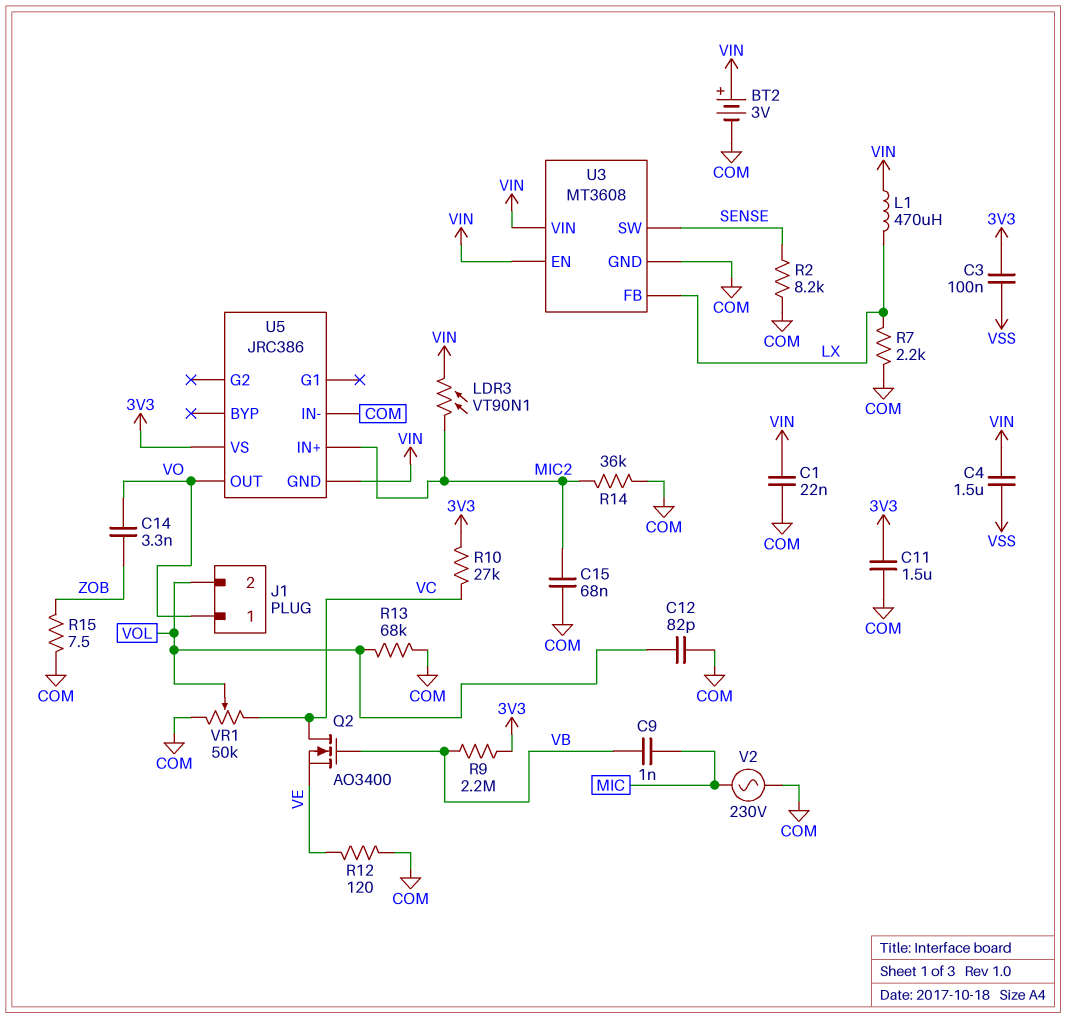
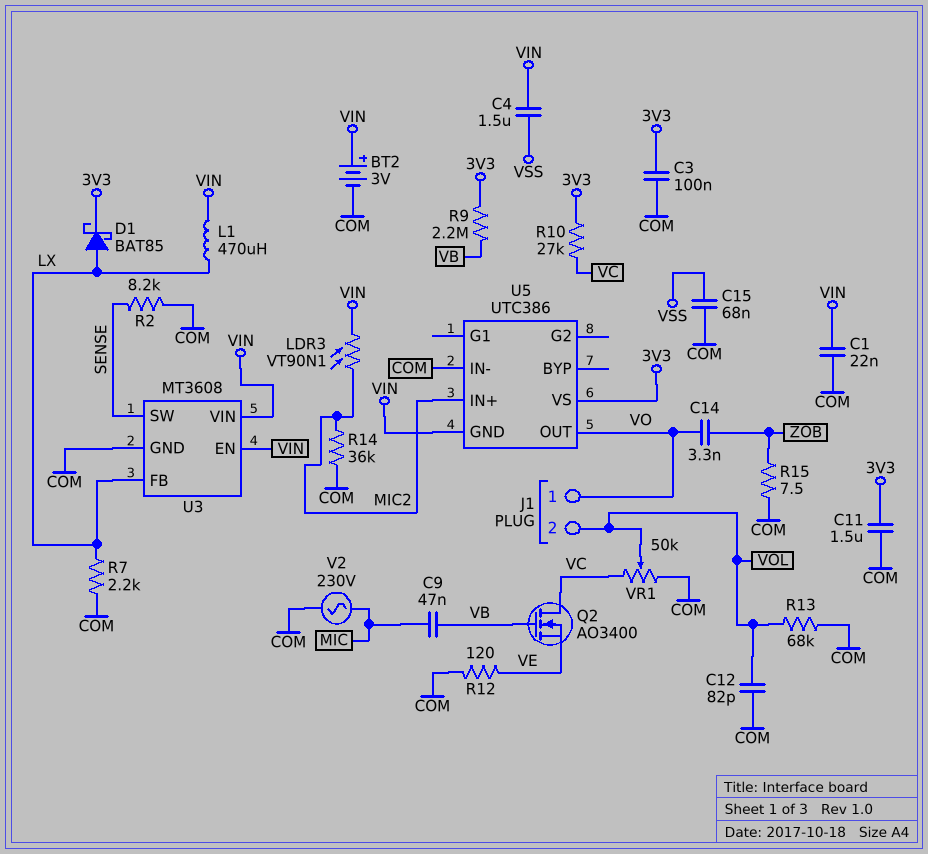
C3: 100nF (3V3, VSS) -> 100nF (3V3, COM)
C9: 1nF (MIC, VB) -> 47nF (MIC, VB)
C15: 68nF (COM, MIC2) -> 68nF (COM, VSS)
D1: none -> schottky BAT85 (A LX, K 3V3)
U5: JRC386 -> UTC386

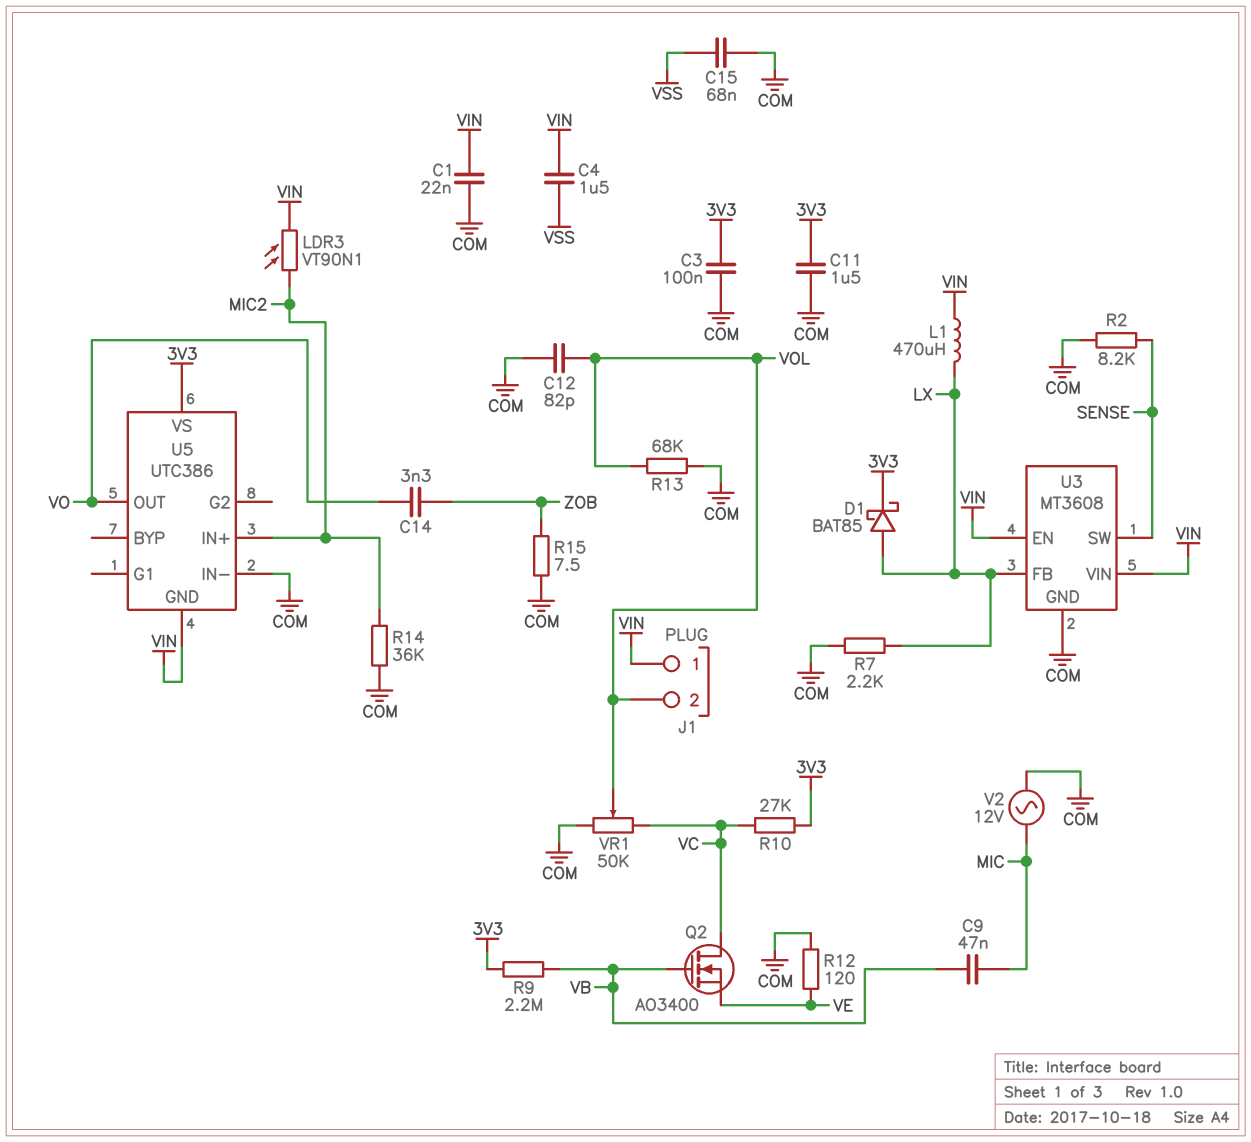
BT2: 3V (plus VIN, minus COM) -> none
J1 pin 1: VO -> VIN
V2: AC 230V (COM, MIC) -> AC 12V (COM, MIC)

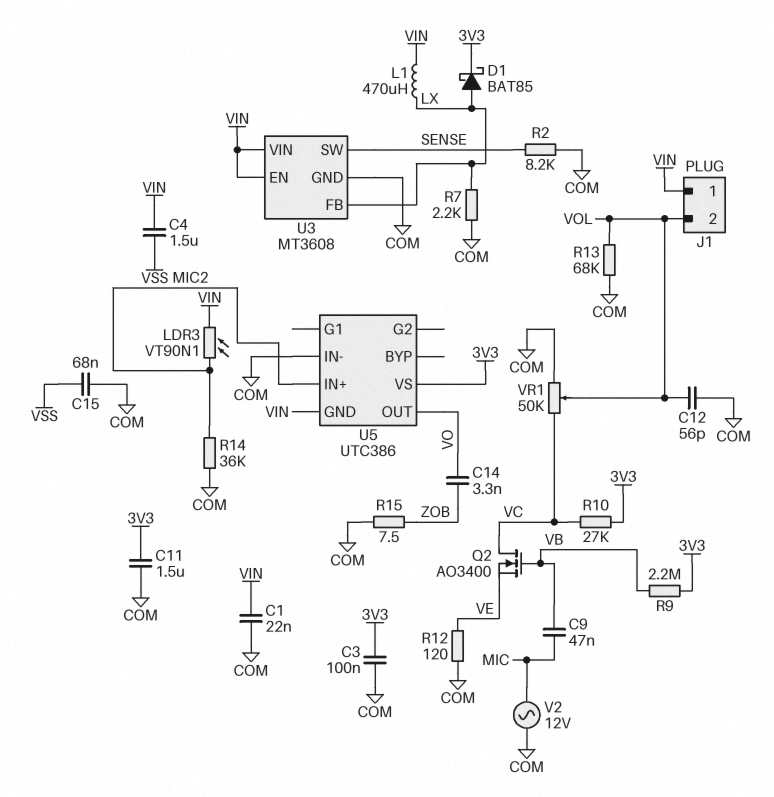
C12: 82pF (COM, VOL) -> 56pF (COM, VOL)

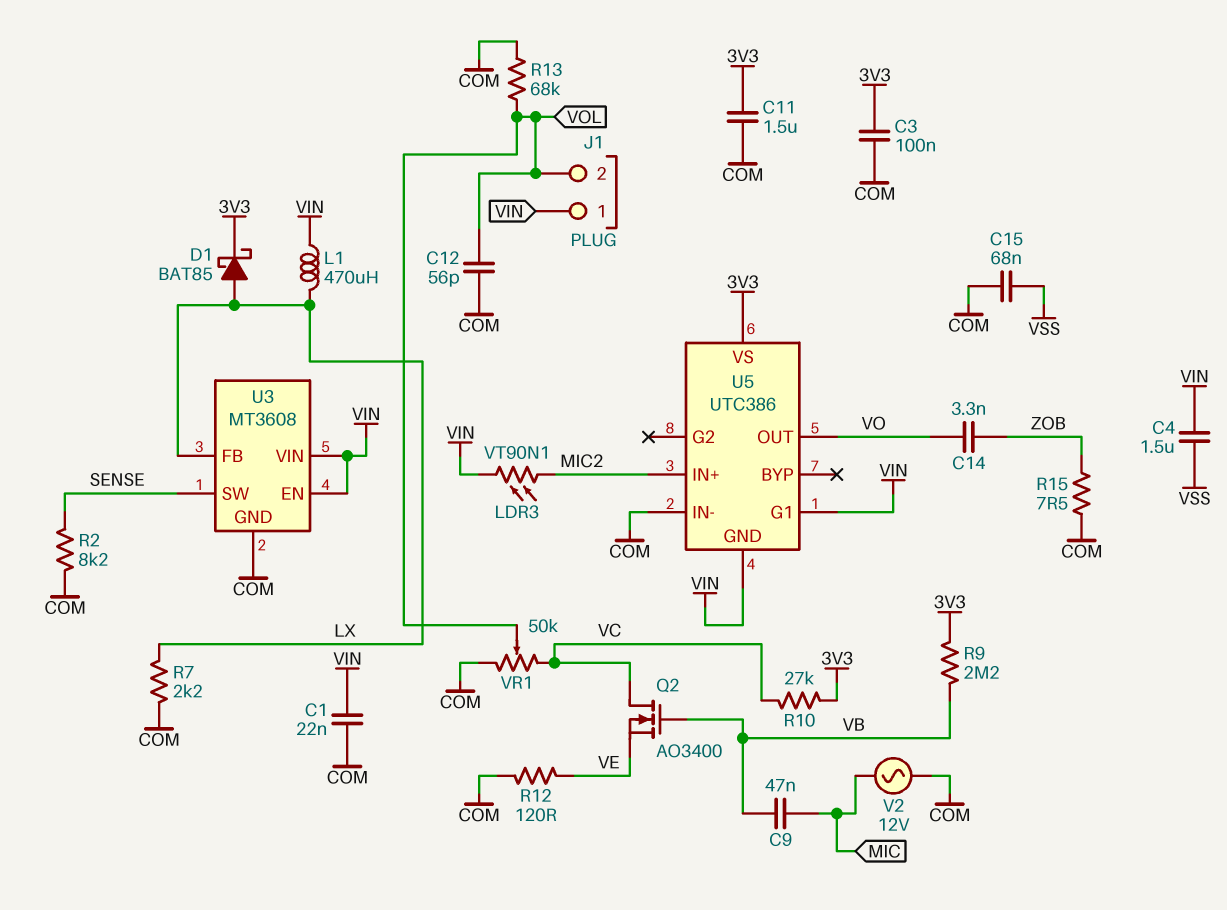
R14: 36k (COM, MIC2) -> none
U5 pin G1: none -> VIN

